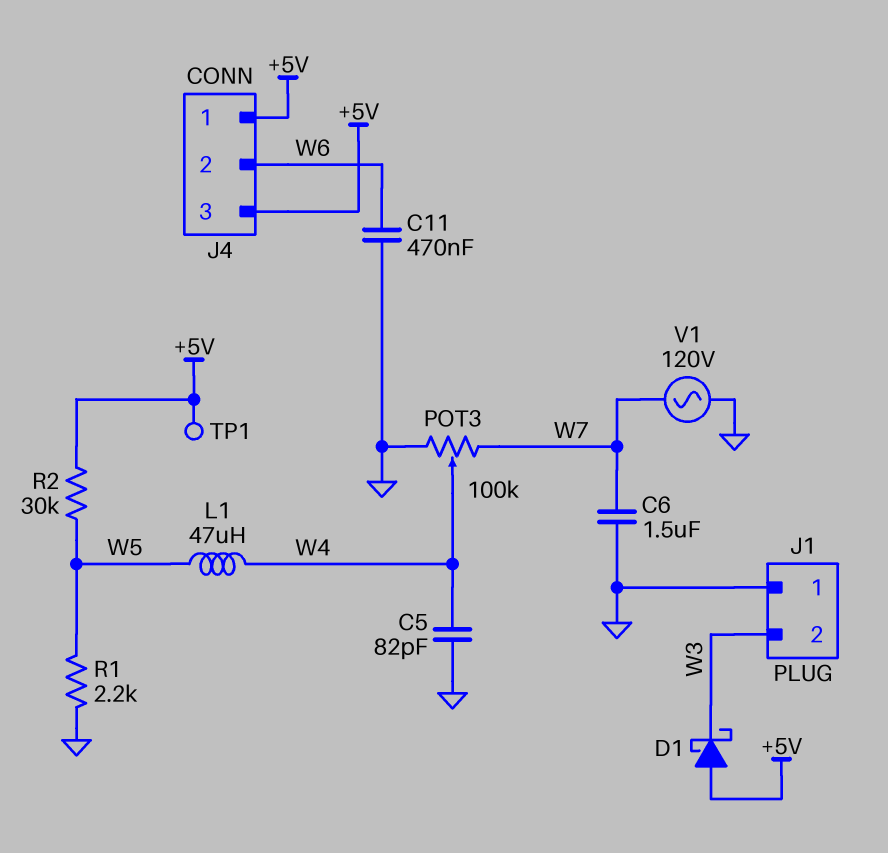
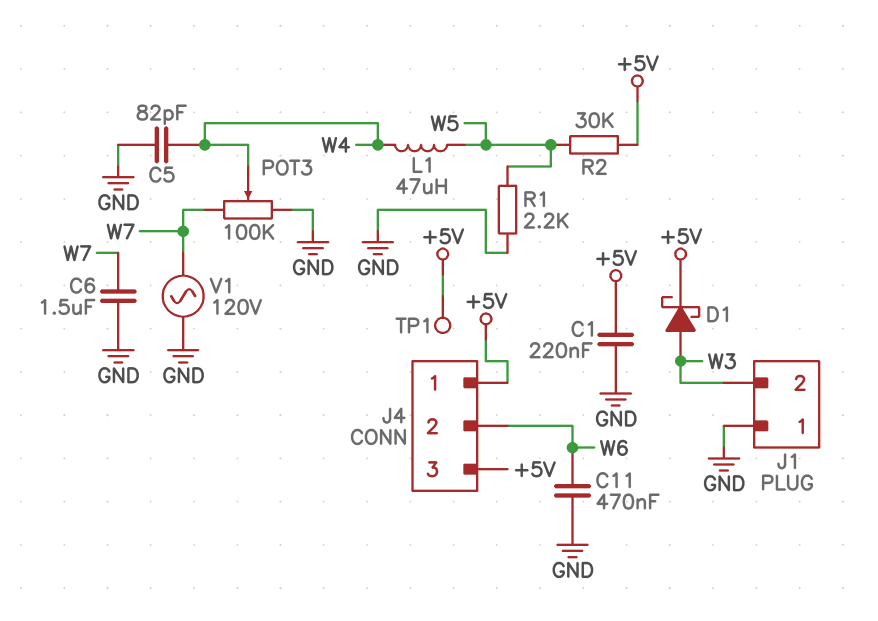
C1: none -> 220nF (+5V, GND)
D1: schottky (A +5V, K W3) -> schottky (A W3, K +5V)

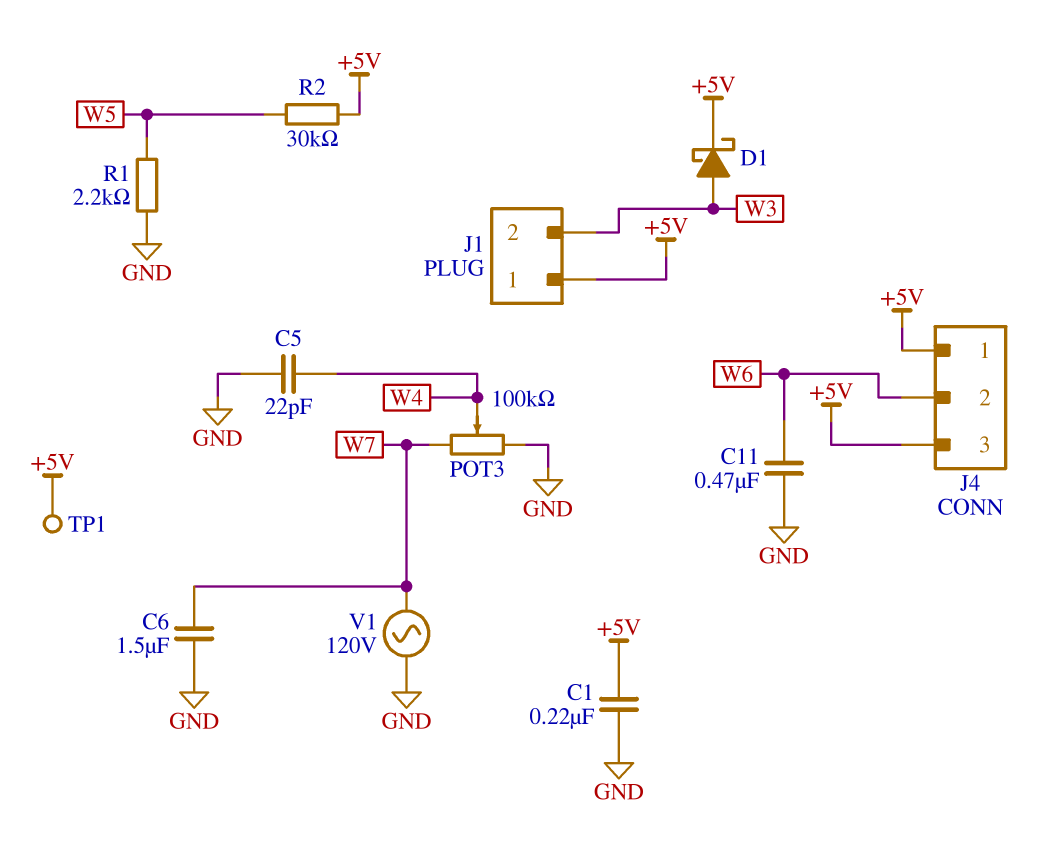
C5: 82pF (GND, W4) -> 22pF (GND, W4)
J1 pin 1: GND -> +5V
L1: 47uH (W4, W5) -> none

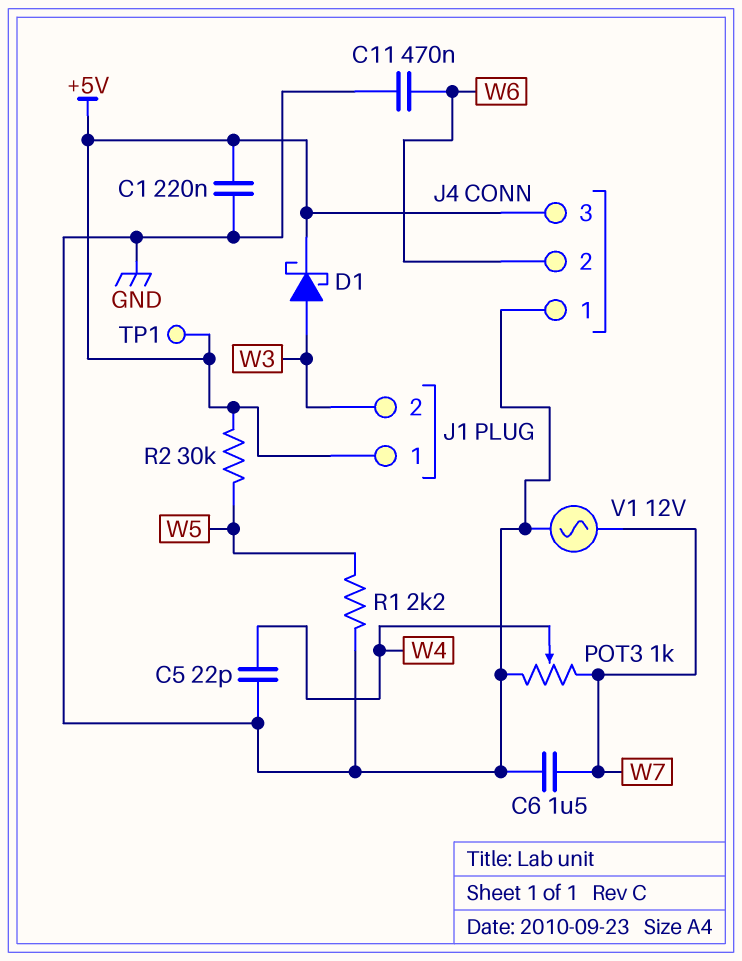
J4 pin 1: +5V -> GND
POT3: 100k (GND, W7, wiper W4) -> 1k (GND, W7, wiper W4)
V1: AC 120V (GND, W7) -> AC 12V (GND, W7)

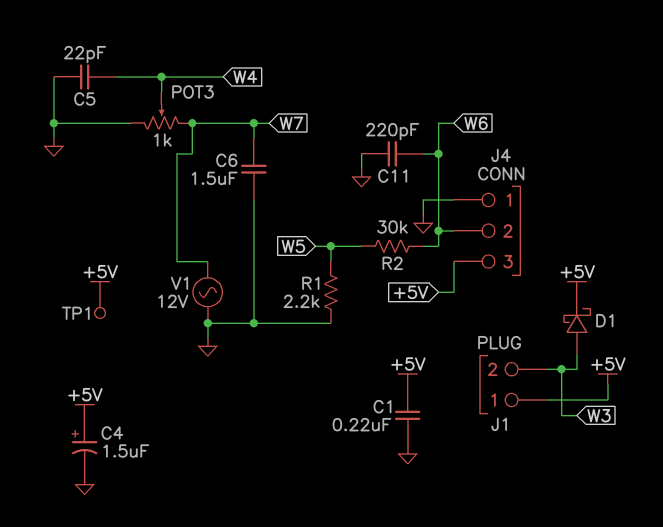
C4: none -> 1.5uF (plus +5V, minus GND)
C11: 470nF (GND, W6) -> 220pF (GND, W6)
R2: 30k (+5V, W5) -> 30k (W5, W6)

